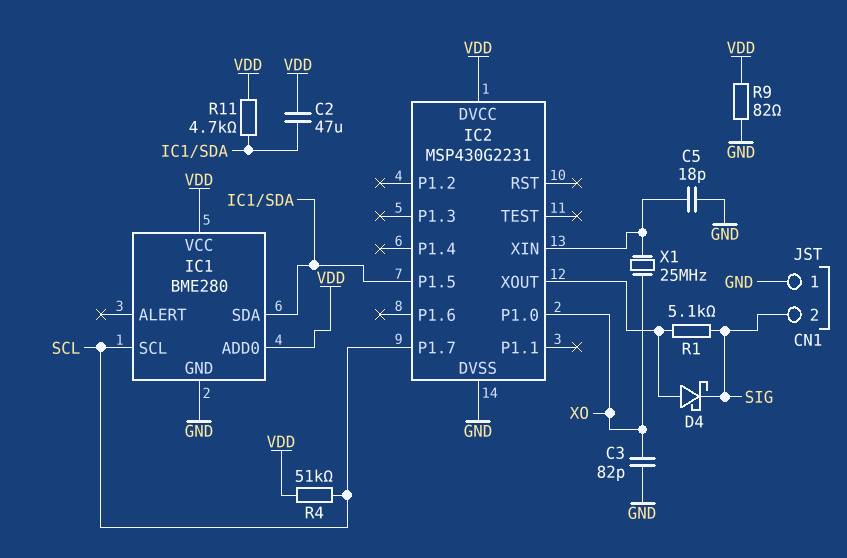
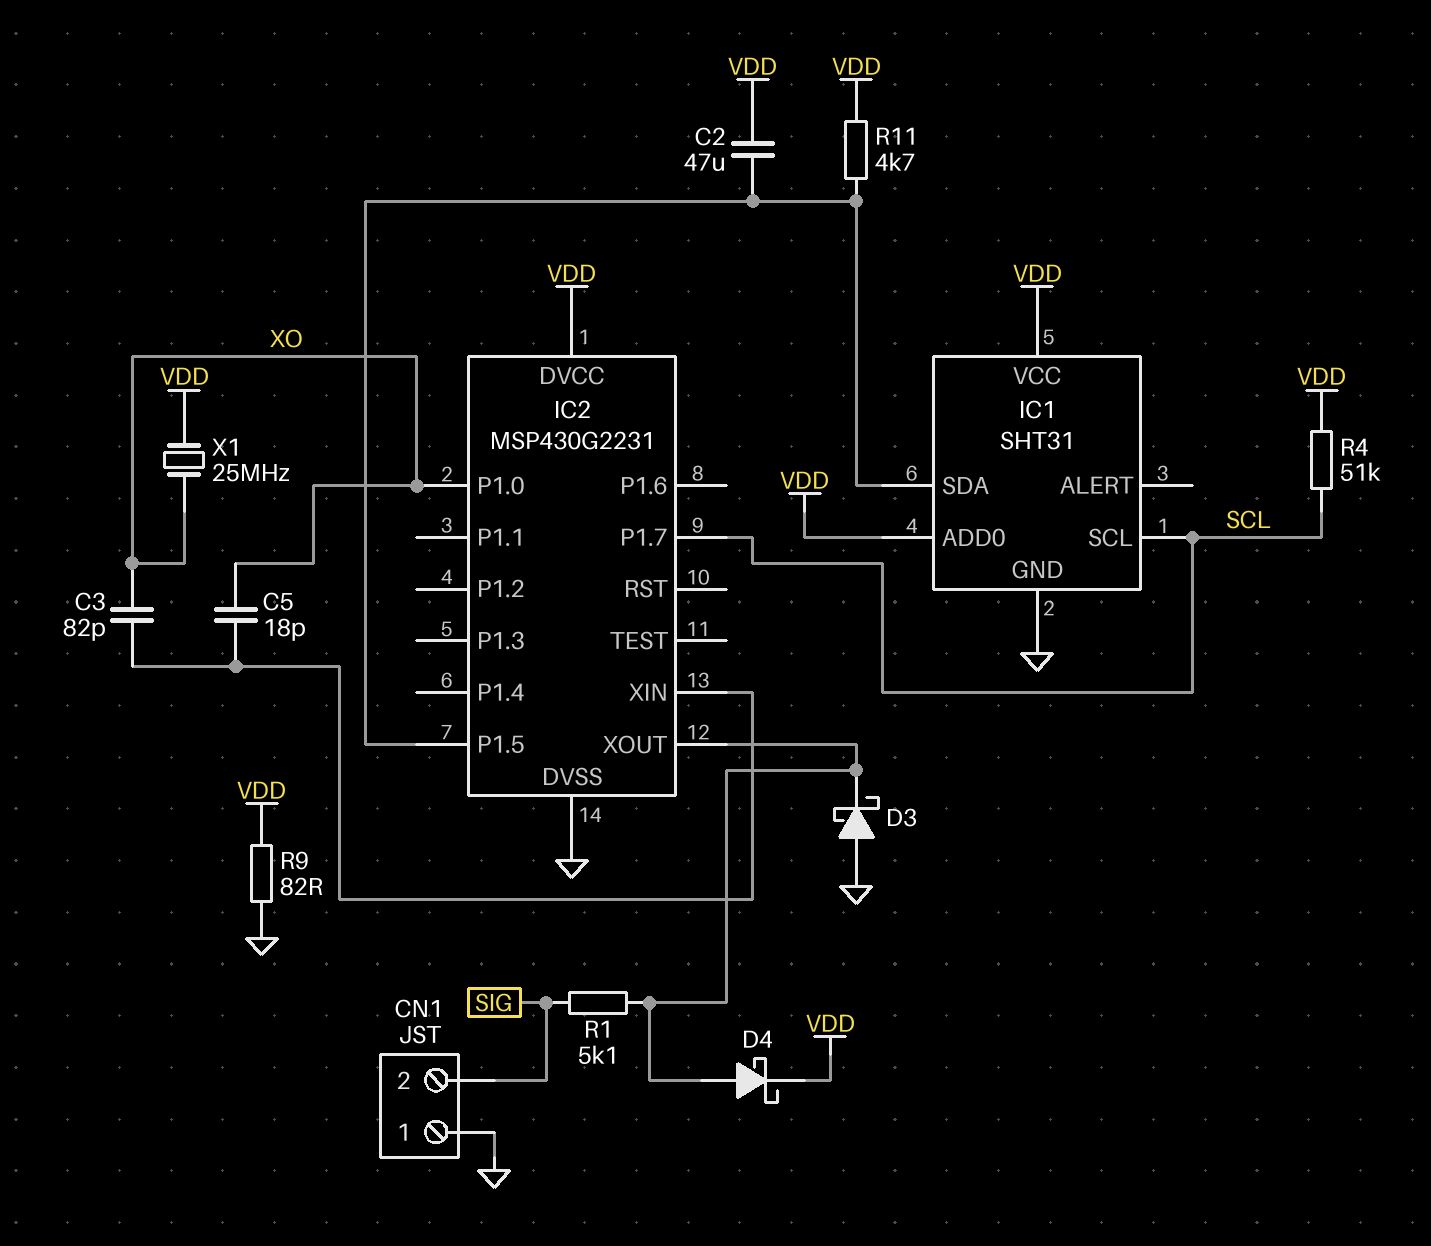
C3: 82pF (GND, XO) -> 82pF (IC2/XIN, XO)
C5: 18pF (GND, IC2/XIN) -> 18pF (IC2/XIN, XO)
D3: none -> schottky (A GND, K IC2/XOUT)
D4: schottky (A IC2/XOUT, K SIG) -> schottky (A IC2/XOUT, K VDD)
IC1: BME280 -> SHT31
X1: 25MHz (IC2/XIN, XO) -> 25MHz (VDD, XO)

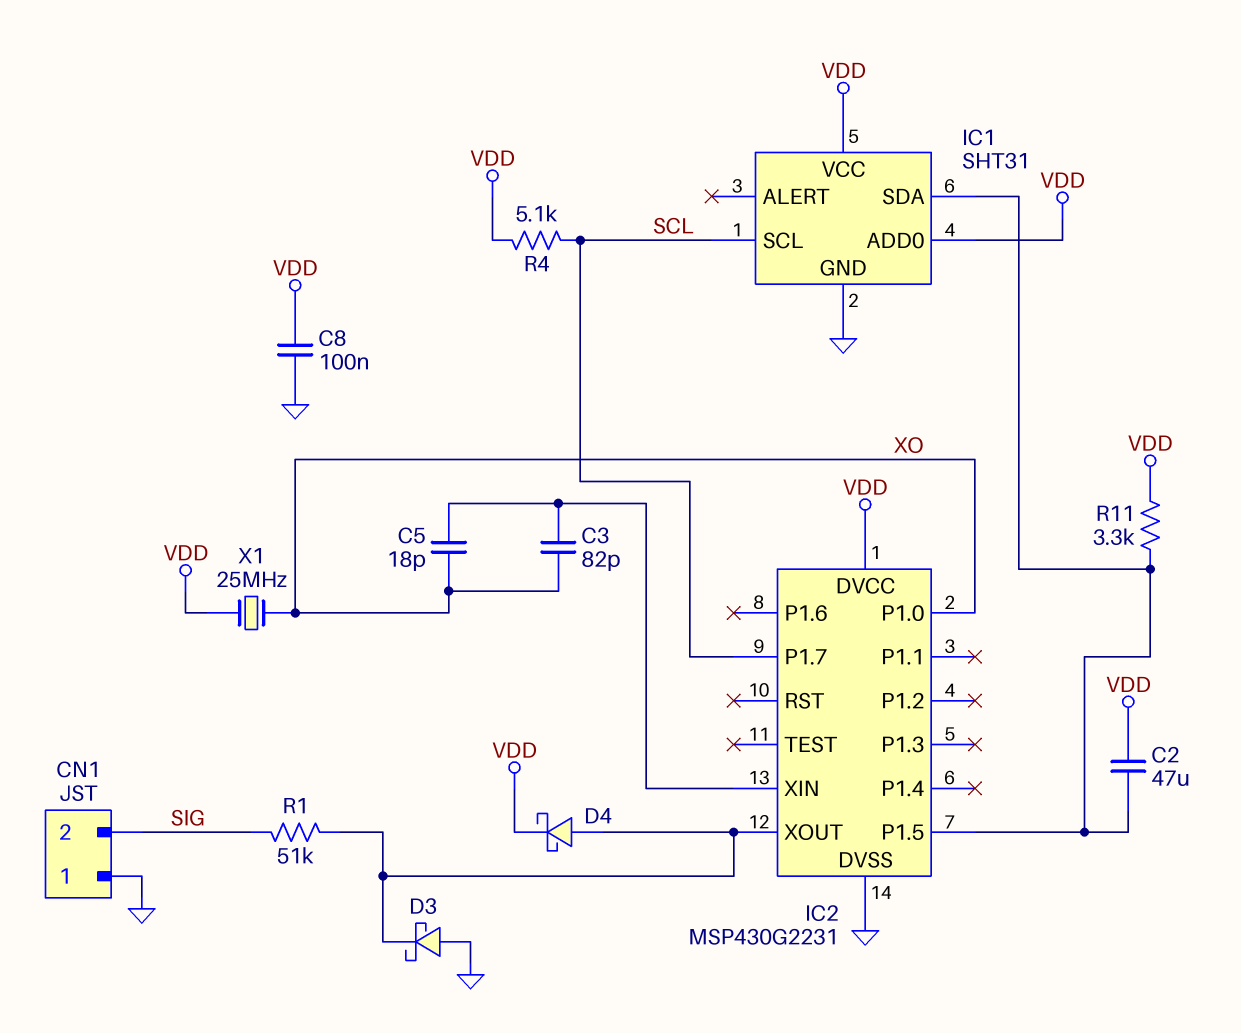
C8: none -> 100nF (GND, VDD)
R1: 5.1k (IC2/XOUT, SIG) -> 51k (IC2/XOUT, SIG)
R4: 51k (SCL, VDD) -> 5.1k (SCL, VDD)
R9: 82 (GND, VDD) -> none
R11: 4.7k (IC1/SDA, VDD) -> 3.3k (IC1/SDA, VDD)

